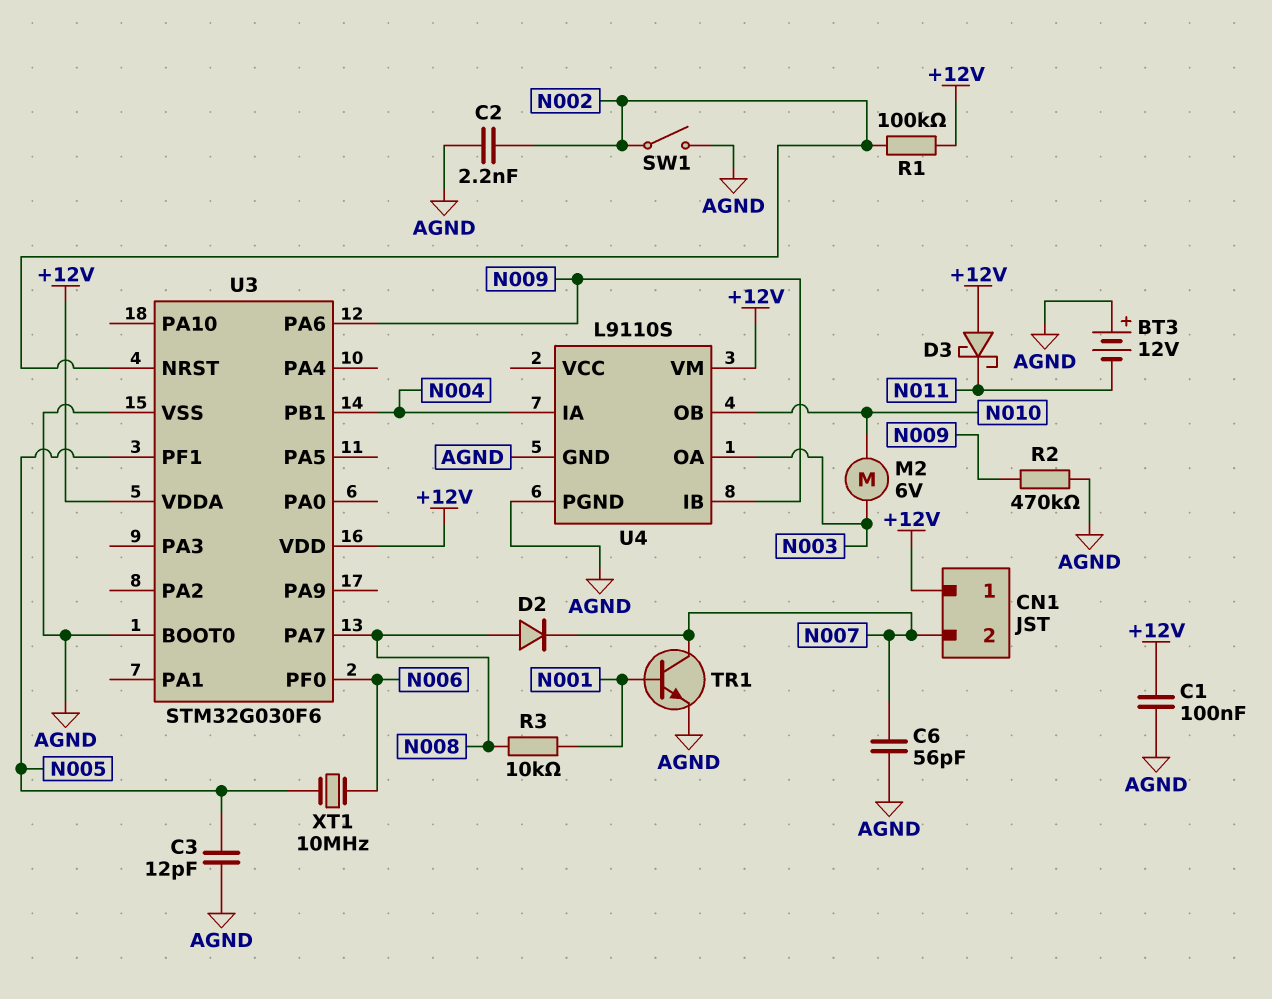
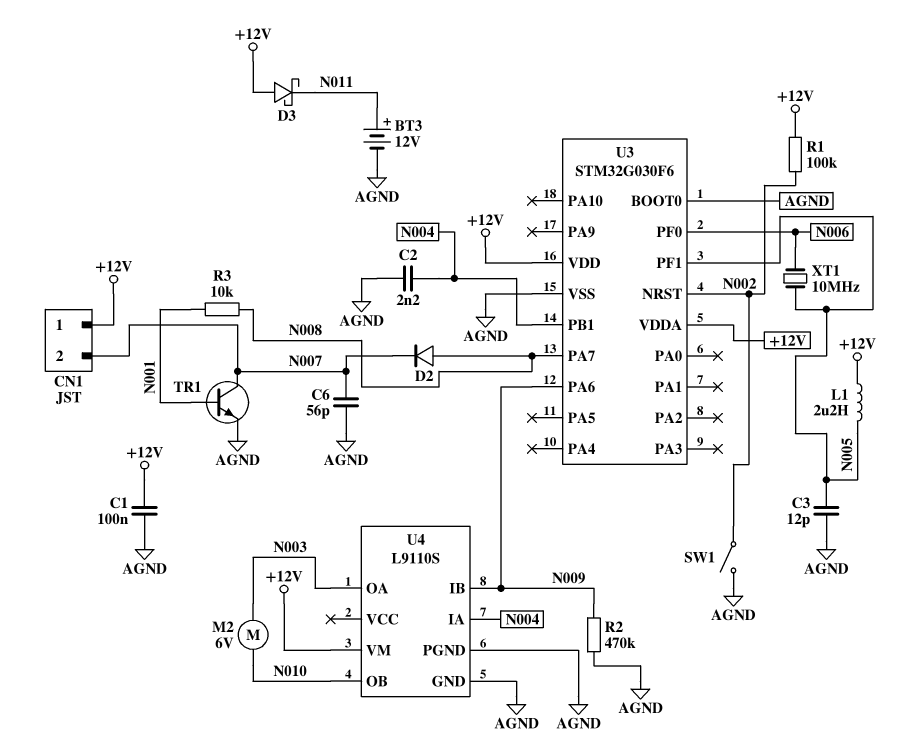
BT3: 12V (plus AGND, minus N011) -> 12V (plus N011, minus AGND)
C2: 2.2nF (AGND, N002) -> 2.2nF (AGND, N004)
L1: none -> 2.2uH (+12V, N005)

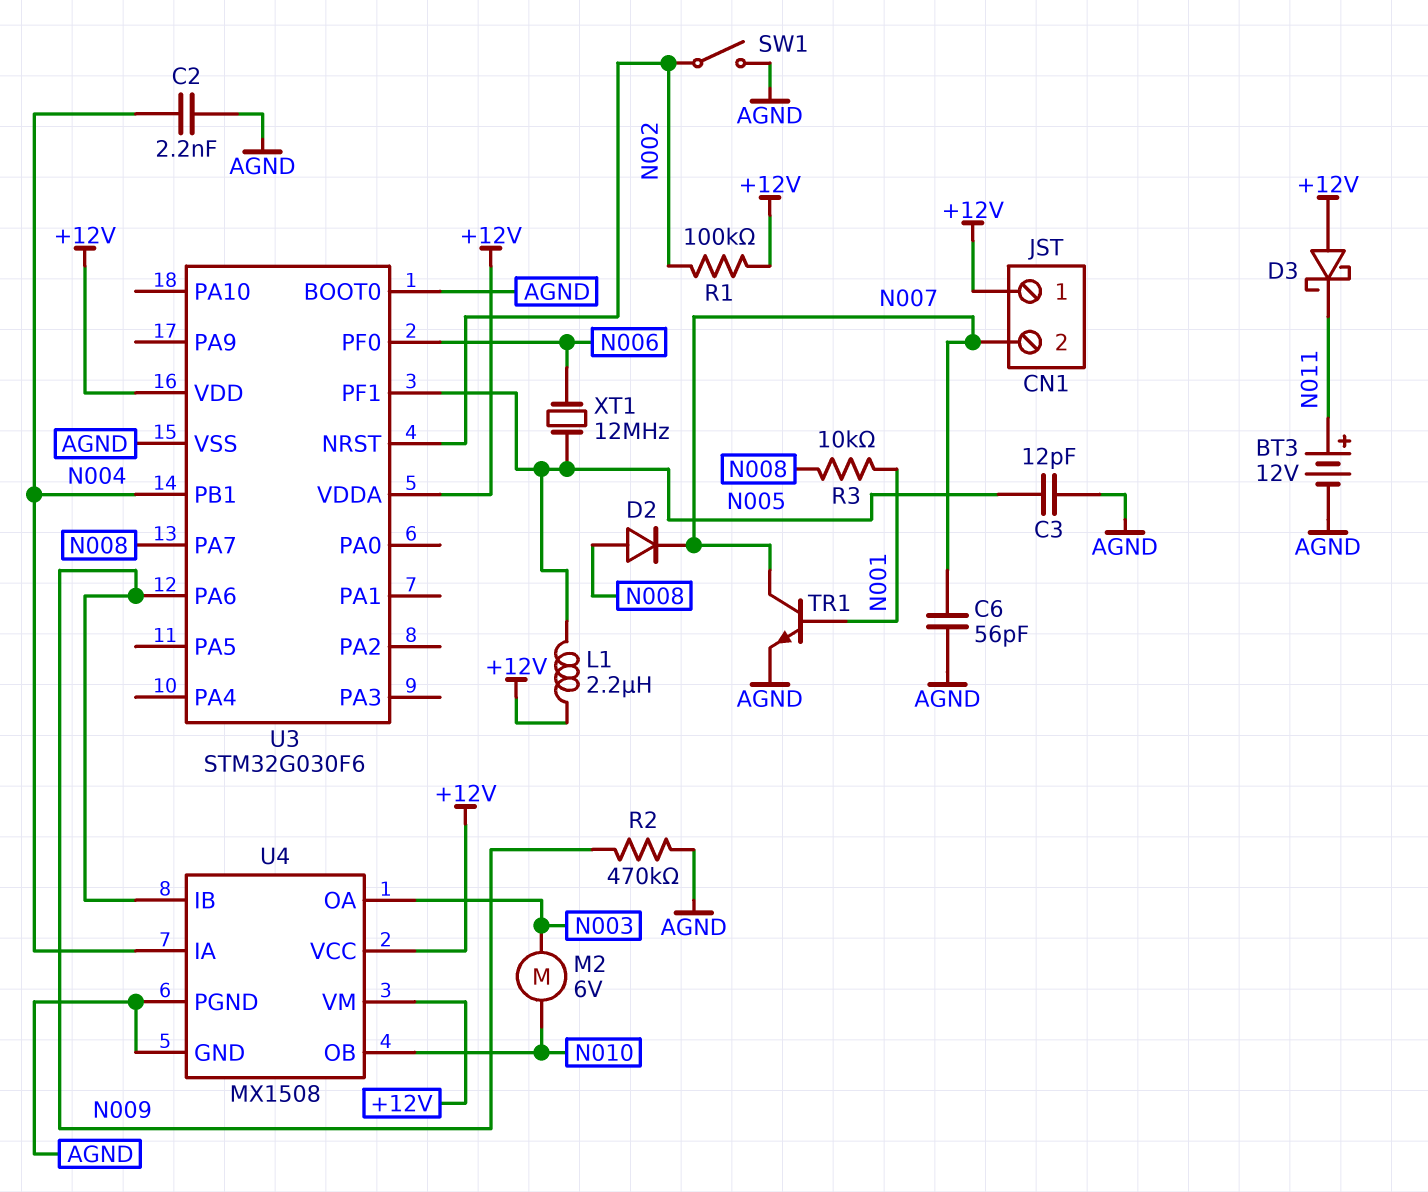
C1: 100nF (+12V, AGND) -> none
U4: L9110S -> MX1508
U4 pin VCC: none -> +12V
XT1: 10MHz (N005, N006) -> 12MHz (N005, N006)

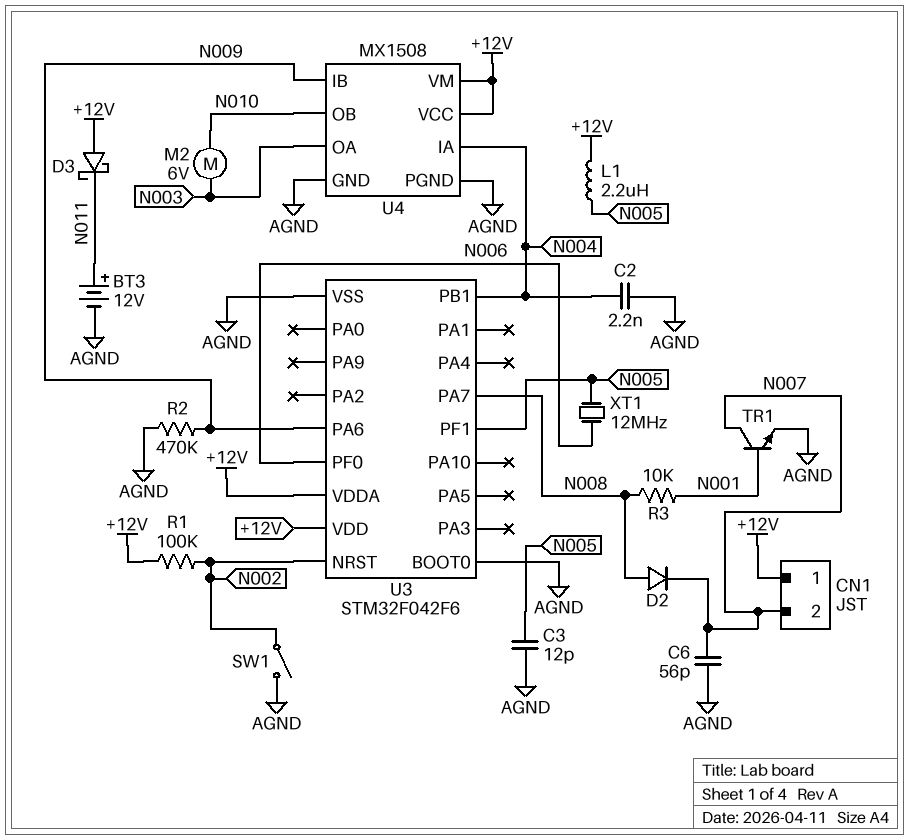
U3: STM32G030F6 -> STM32F042F6

